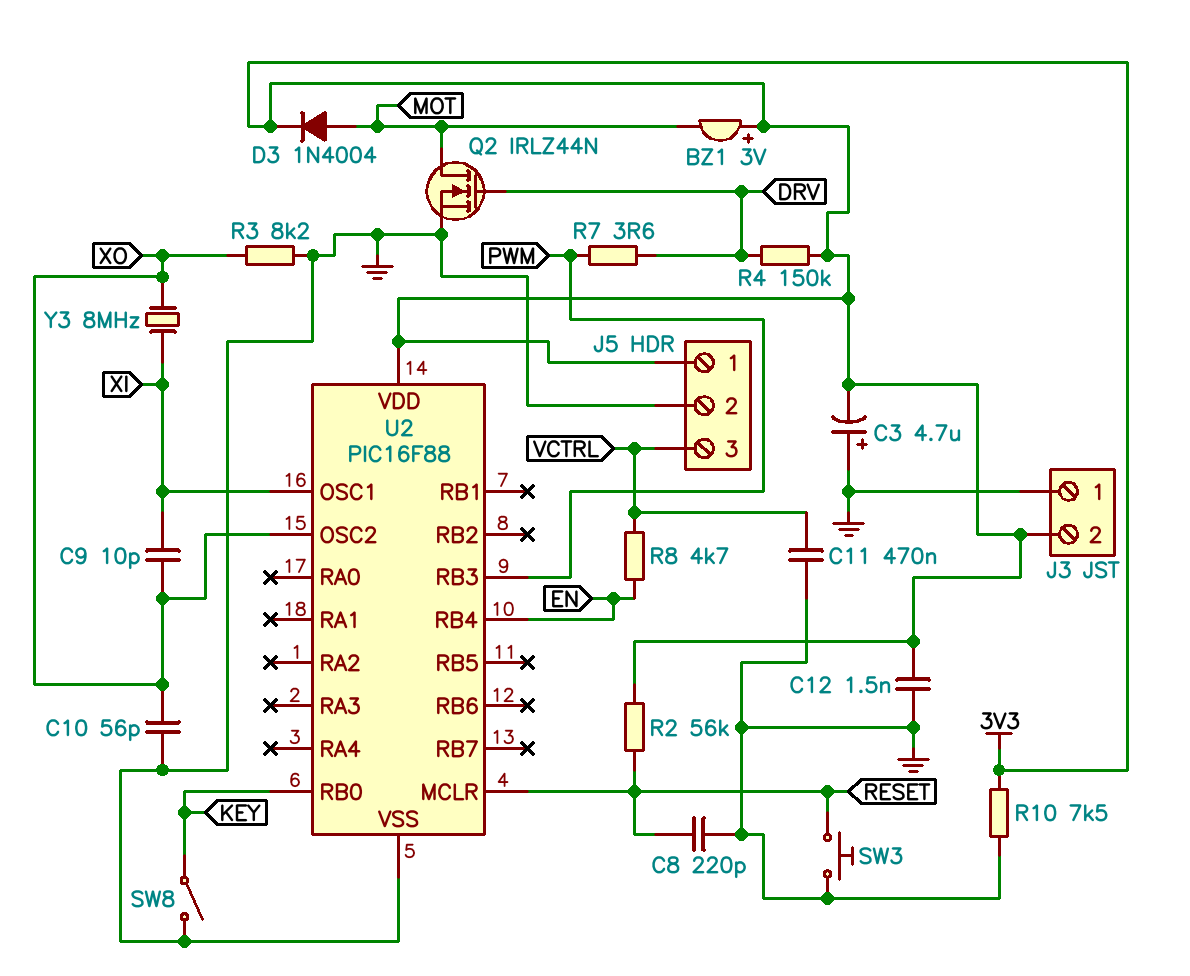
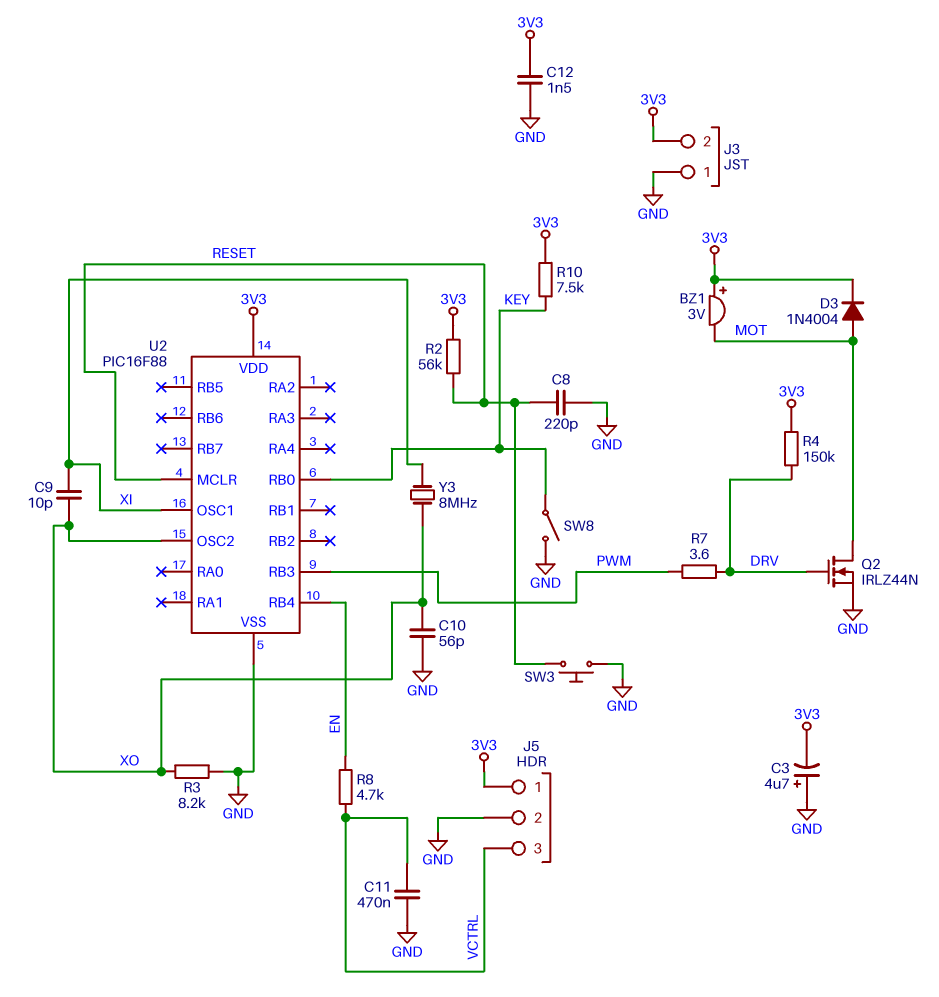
R10: 7.5k (3V3, GND) -> 7.5k (3V3, KEY)

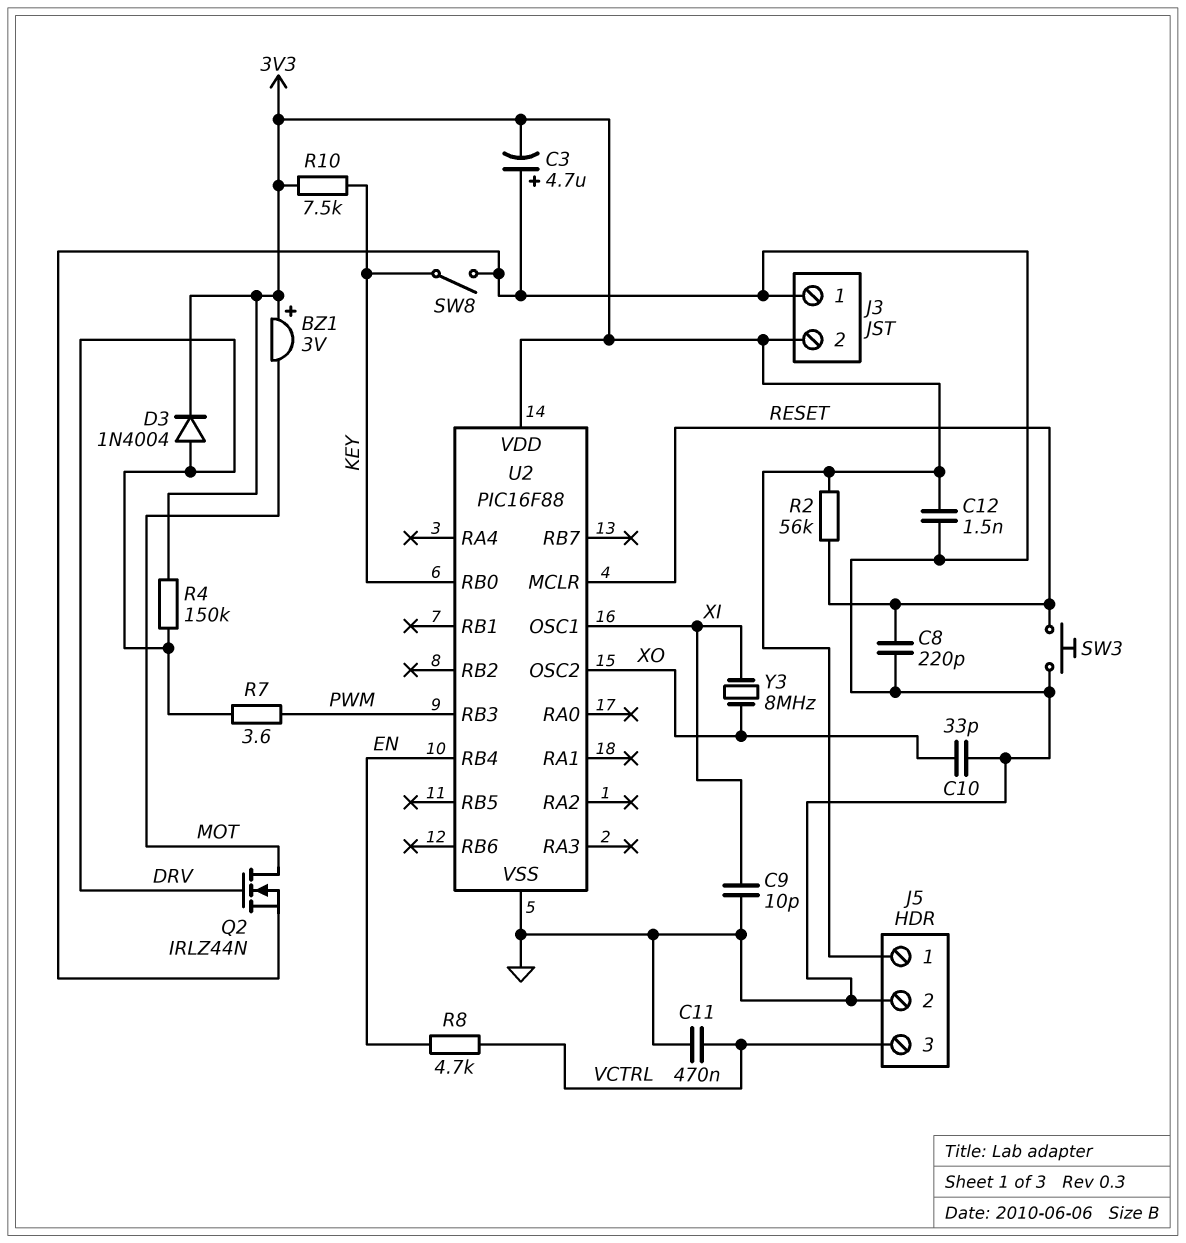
C9: 10pF (XI, XO) -> 10pF (GND, XI)
C10: 56pF (GND, XO) -> 33pF (GND, XO)
D3: diode 1N4004 (A MOT, K 3V3) -> diode 1N4004 (A DRV, K 3V3)
R3: 8.2k (GND, XO) -> none

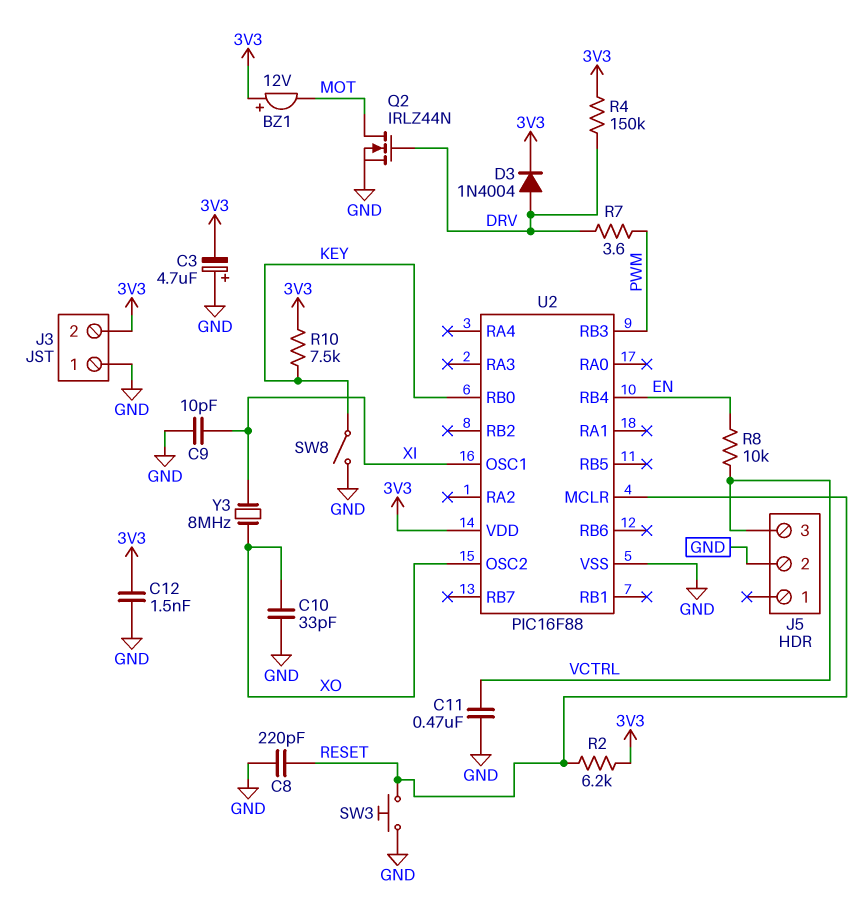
BZ1: buzzer 3V (plus 3V3, minus MOT) -> buzzer 12V (plus 3V3, minus MOT)
J5 pin 1: 3V3 -> none
R2: 56k (3V3, RESET) -> 6.2k (3V3, RESET)
R8: 4.7k (EN, VCTRL) -> 10k (EN, VCTRL)

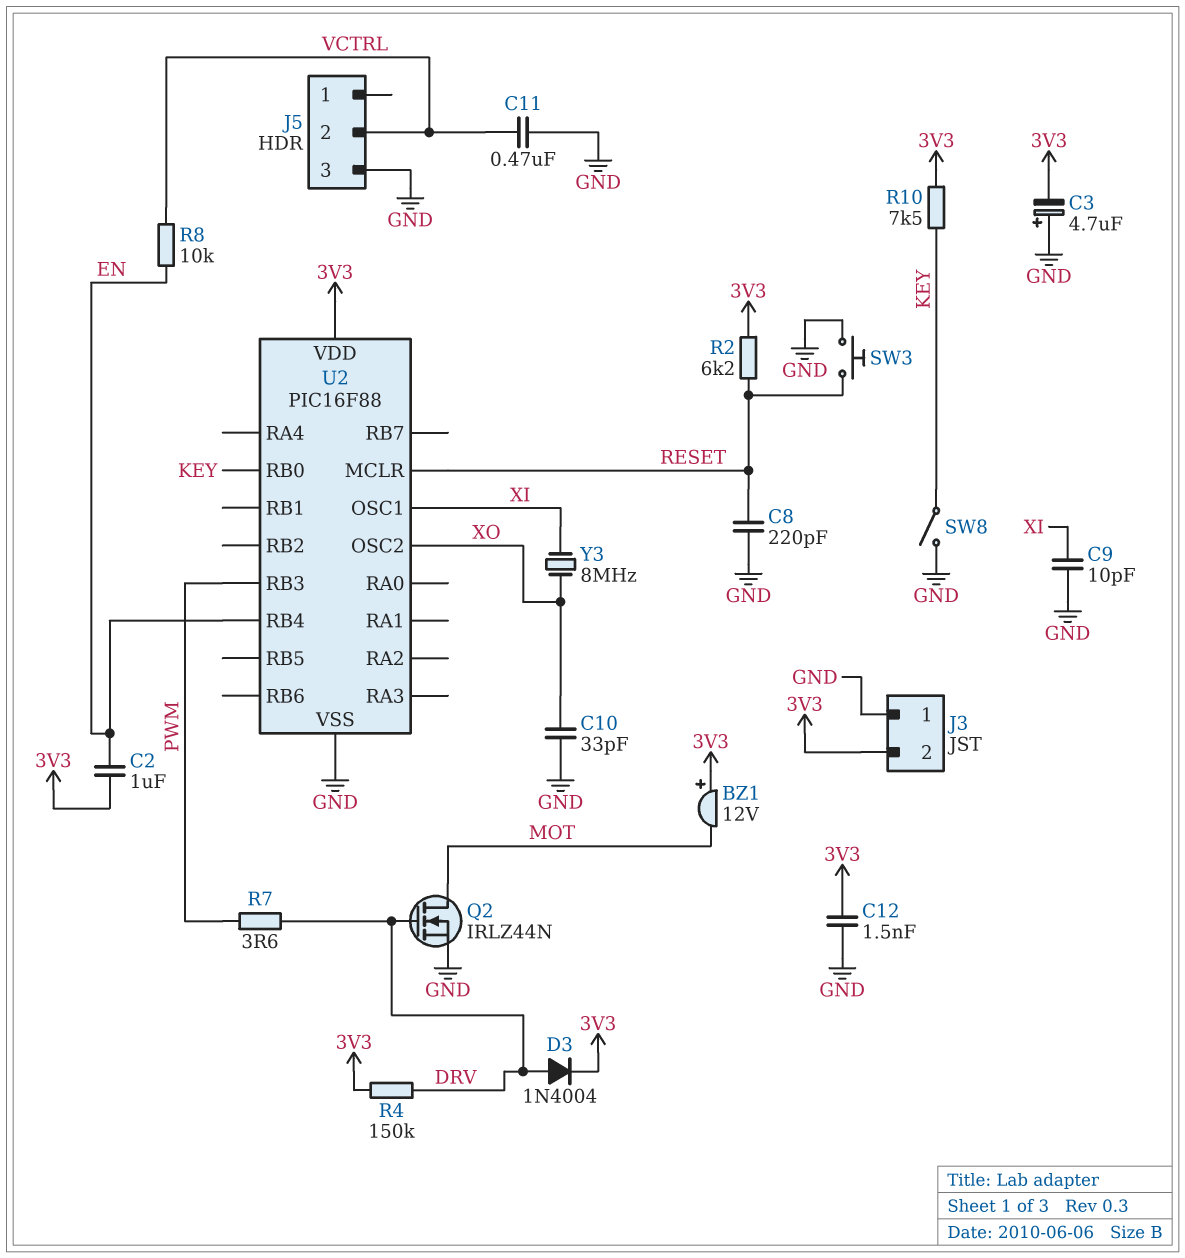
C2: none -> 1uF (3V3, EN)
J5 pin 2: GND -> VCTRL
J5 pin 3: VCTRL -> GND

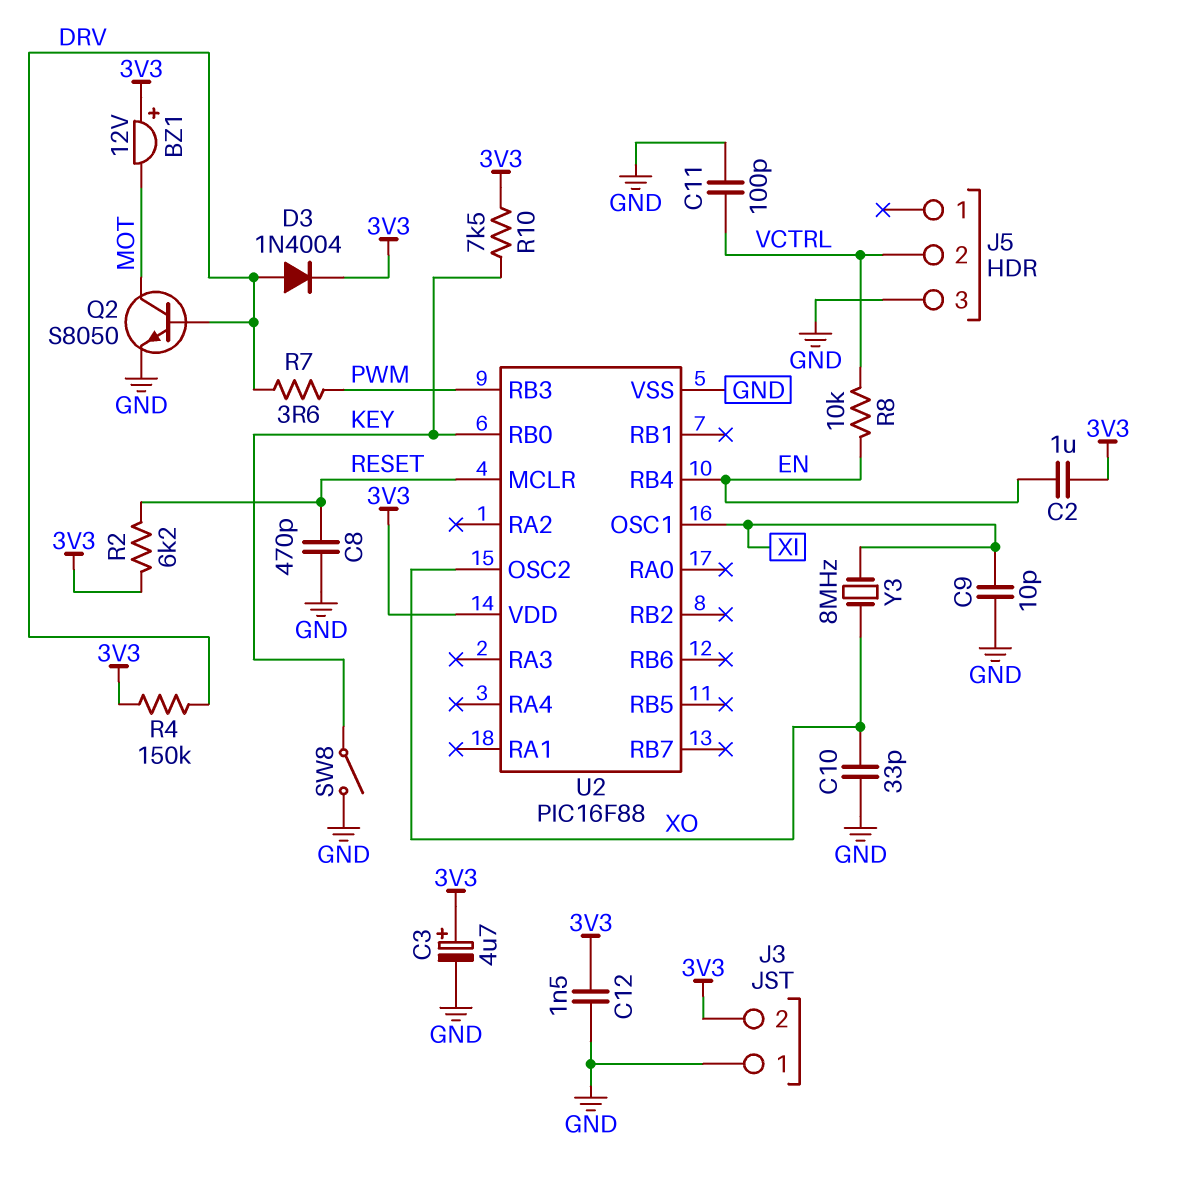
C3: 4.7uF (plus GND, minus 3V3) -> 4.7uF (plus 3V3, minus GND)
C8: 220pF (GND, RESET) -> 470pF (GND, RESET)
C11: 470nF (GND, VCTRL) -> 100pF (GND, VCTRL)
Q2: NMOS IRLZ44N (G DRV, D MOT, S GND) -> NPN S8050 (B DRV, C MOT, E GND)
SW3: button (GND, RESET) -> none

